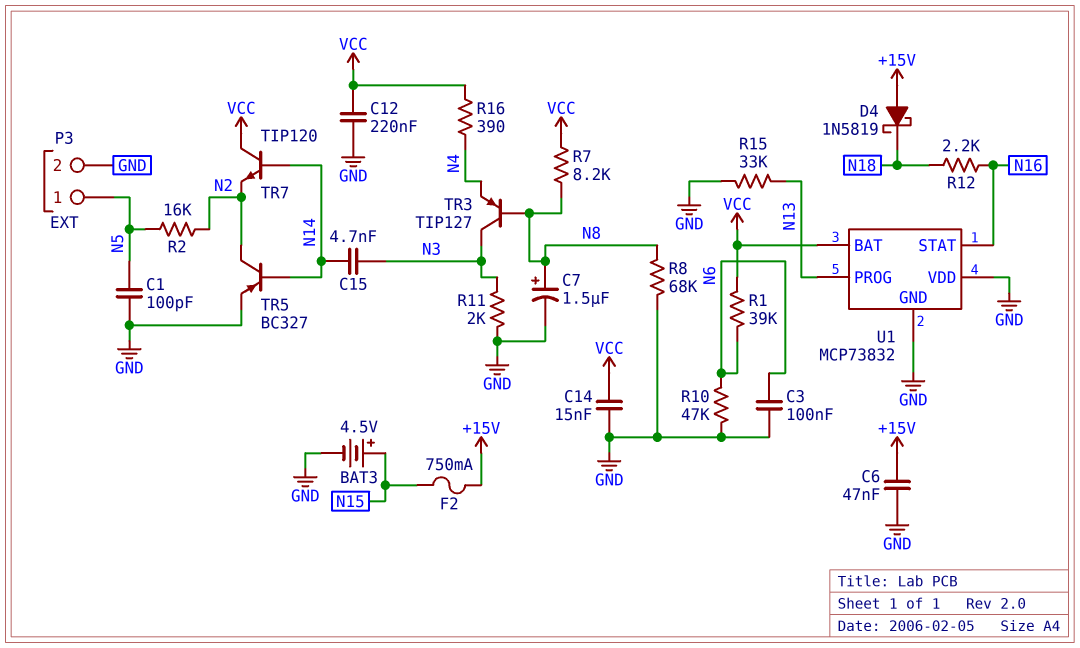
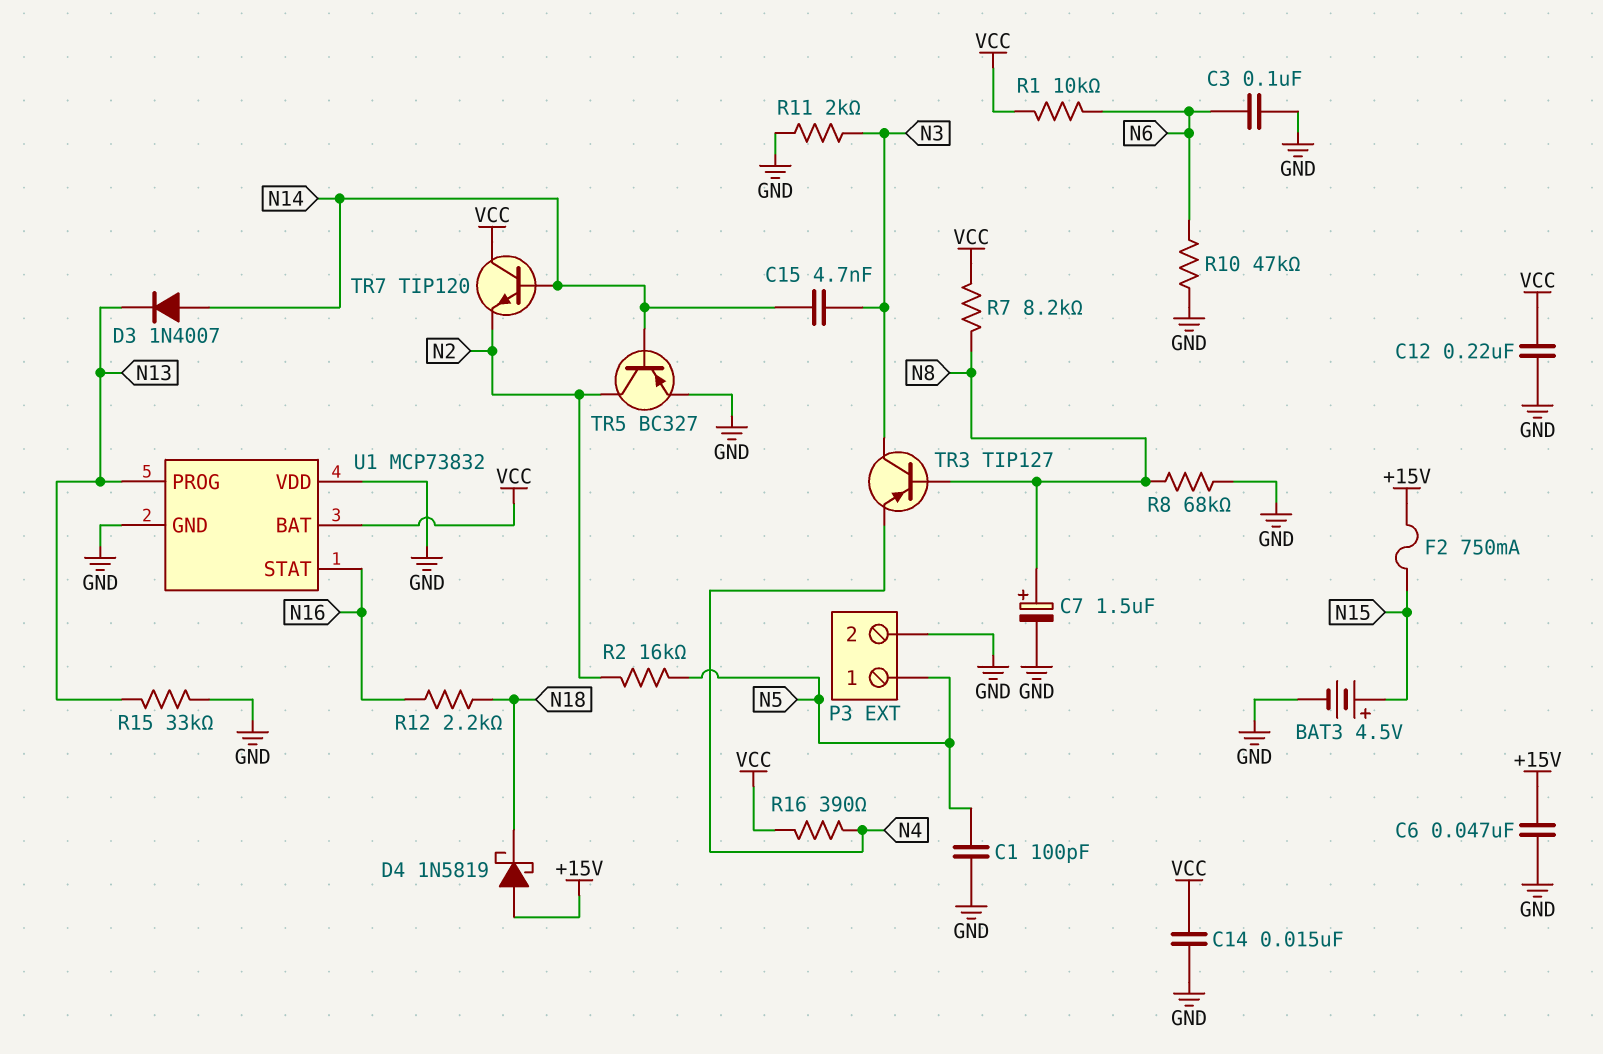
D3: none -> diode 1N4007 (A N14, K N13)
R1: 39k (N6, VCC) -> 10k (N6, VCC)

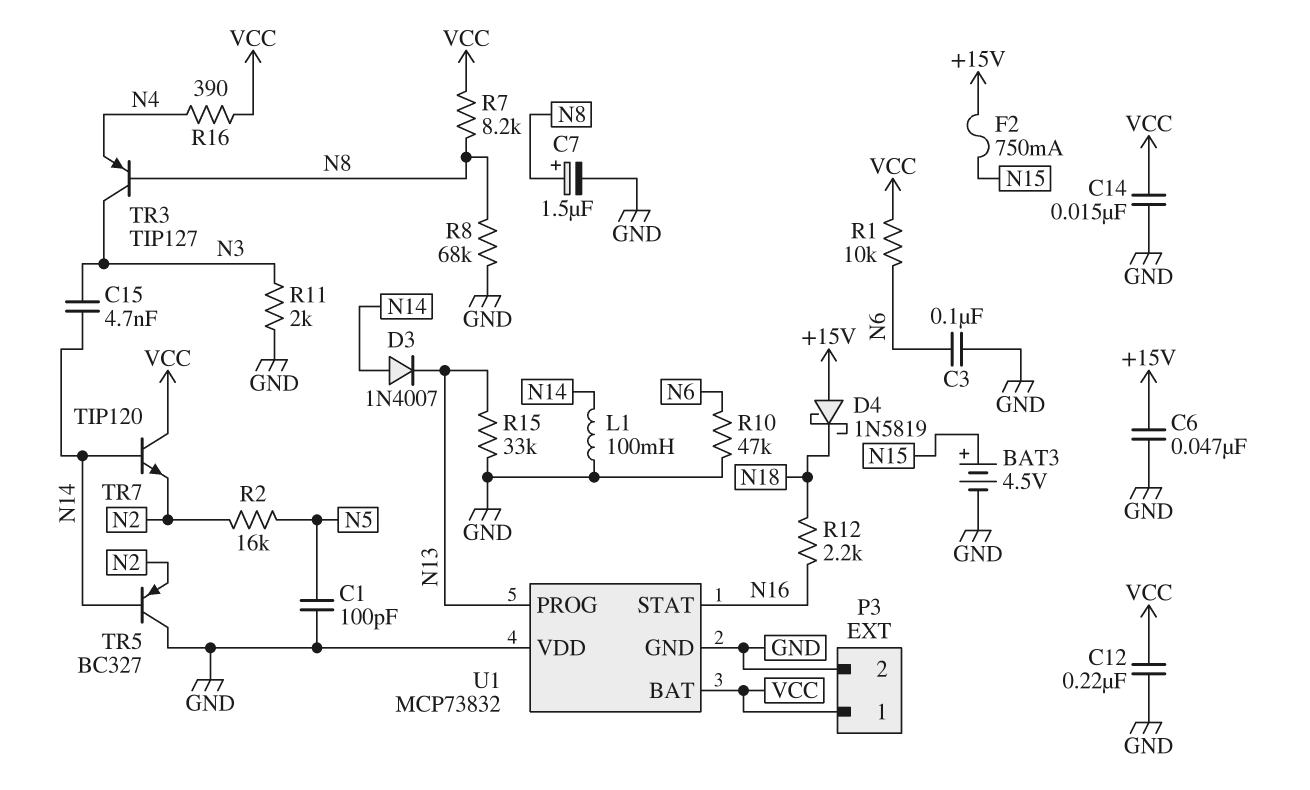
L1: none -> 100mH (GND, N14)
P3 pin 1: N5 -> VCC
TR5: PNP BC327 (B N14, C N2, E GND) -> PNP BC327 (B N14, C GND, E N2)

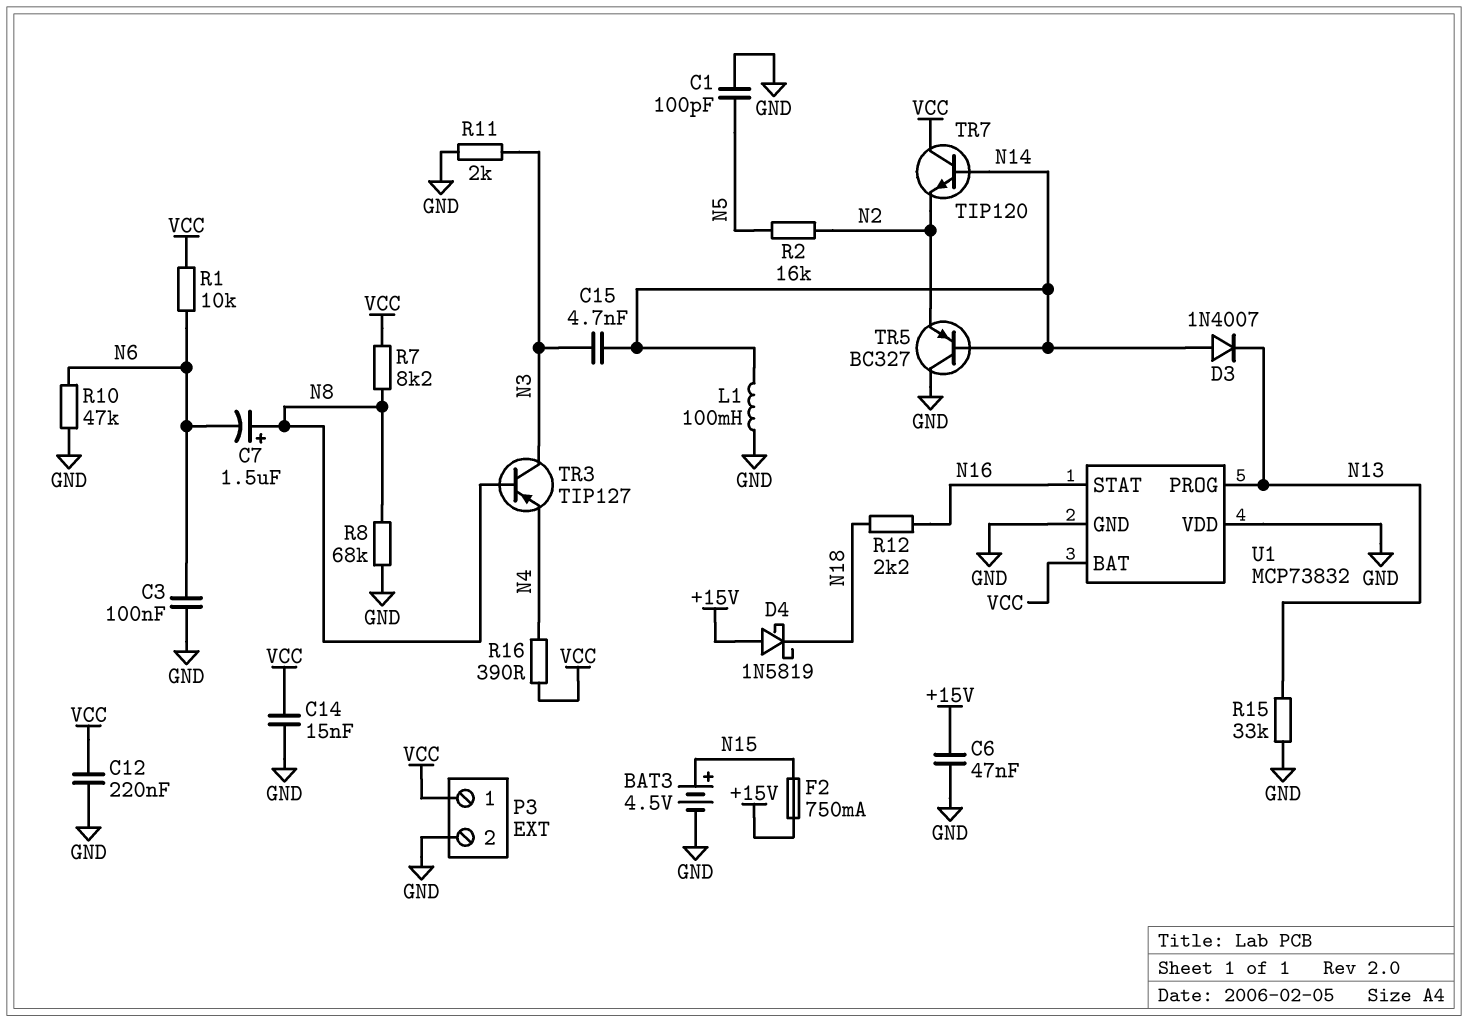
C7: 1.5uF (plus N8, minus GND) -> 1.5uF (plus N8, minus N6)

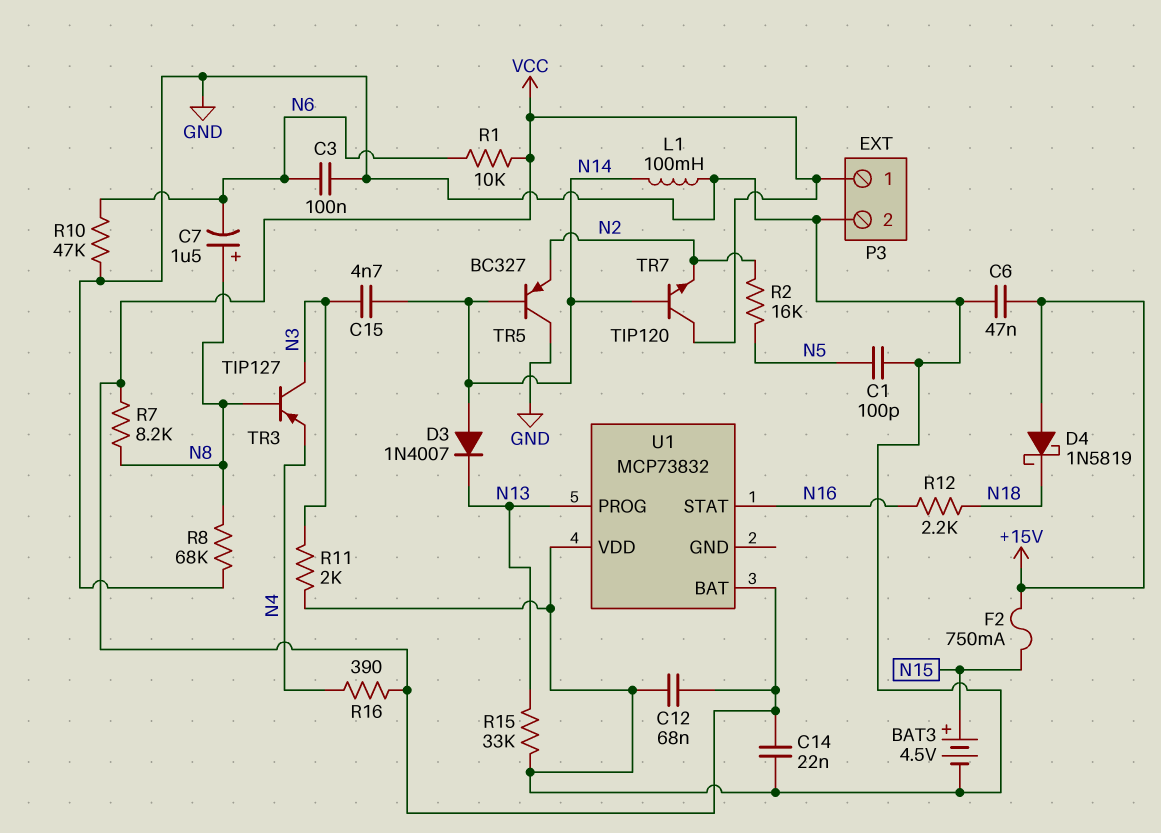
C12: 220nF (GND, VCC) -> 68nF (GND, VCC)
C14: 15nF (GND, VCC) -> 22nF (GND, VCC)
U1 pin GND: GND -> none

